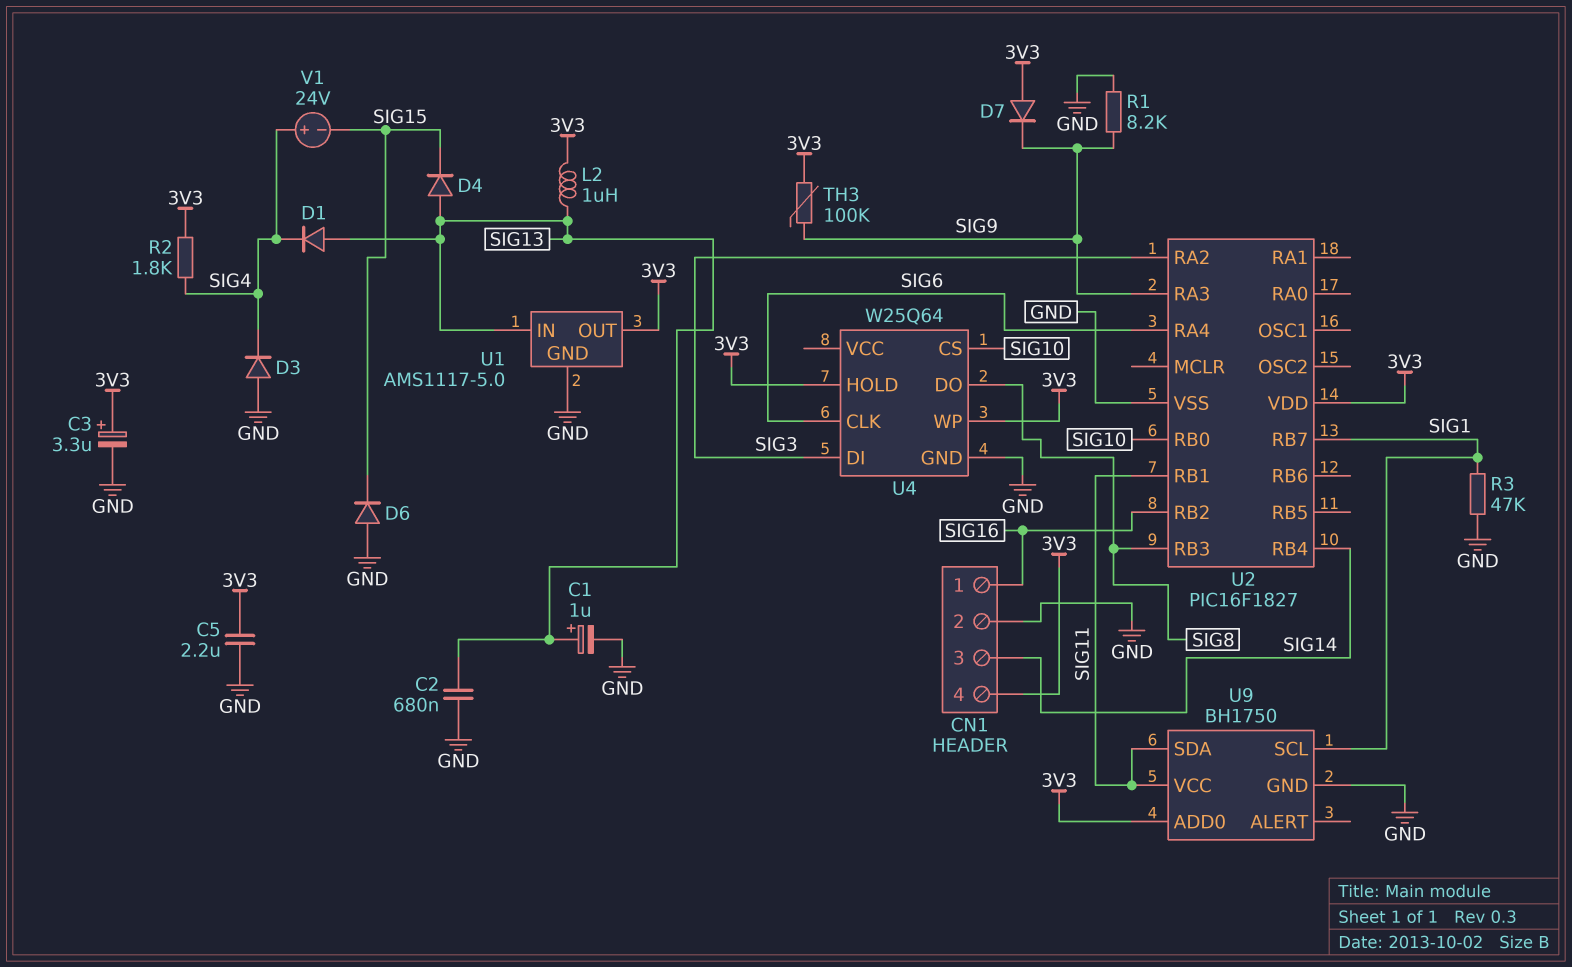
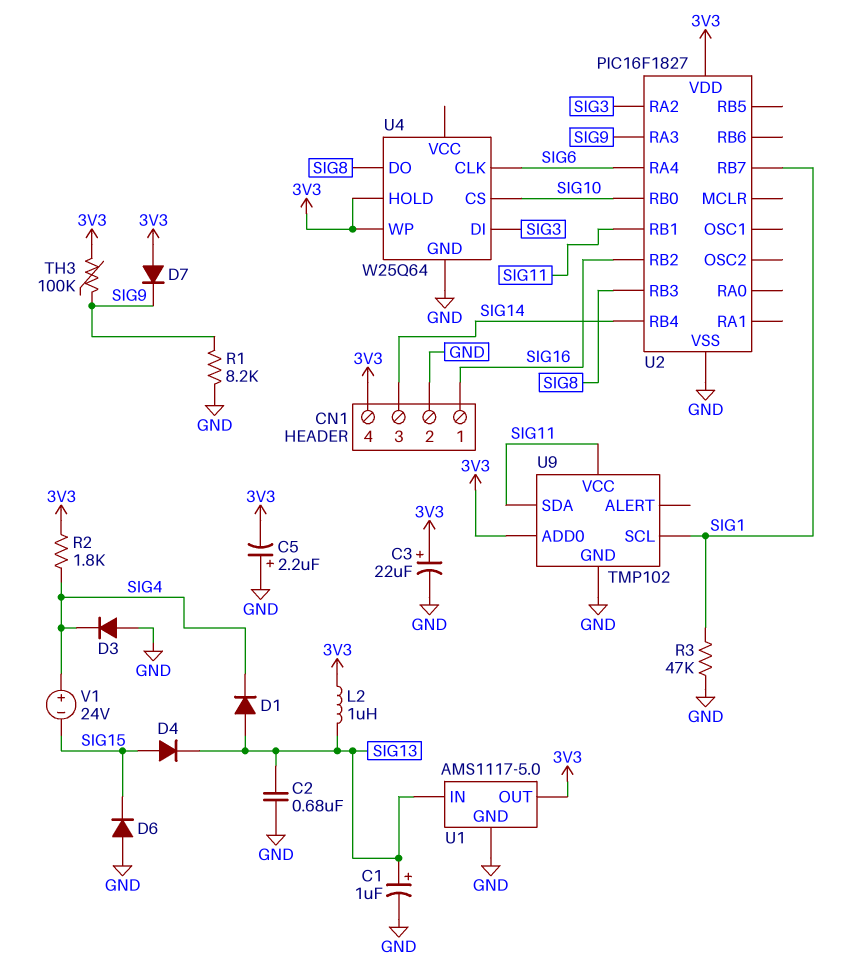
C3: 3.3uF (plus 3V3, minus GND) -> 22uF (plus 3V3, minus GND)
C5: 2.2uF (3V3, GND) -> 2.2uF (plus GND, minus 3V3)
D4: diode (A SIG13, K SIG15) -> diode (A SIG15, K SIG13)
U9: BH1750 -> TMP102

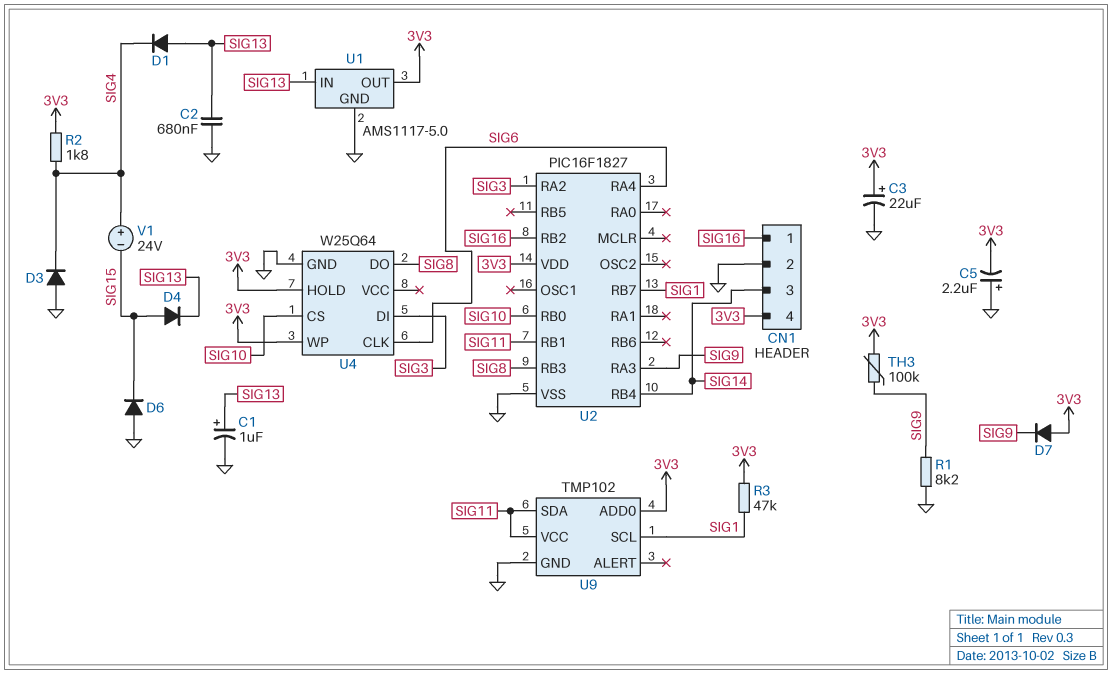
L2: 1uH (3V3, SIG13) -> none
R3: 47k (GND, SIG1) -> 47k (3V3, SIG1)

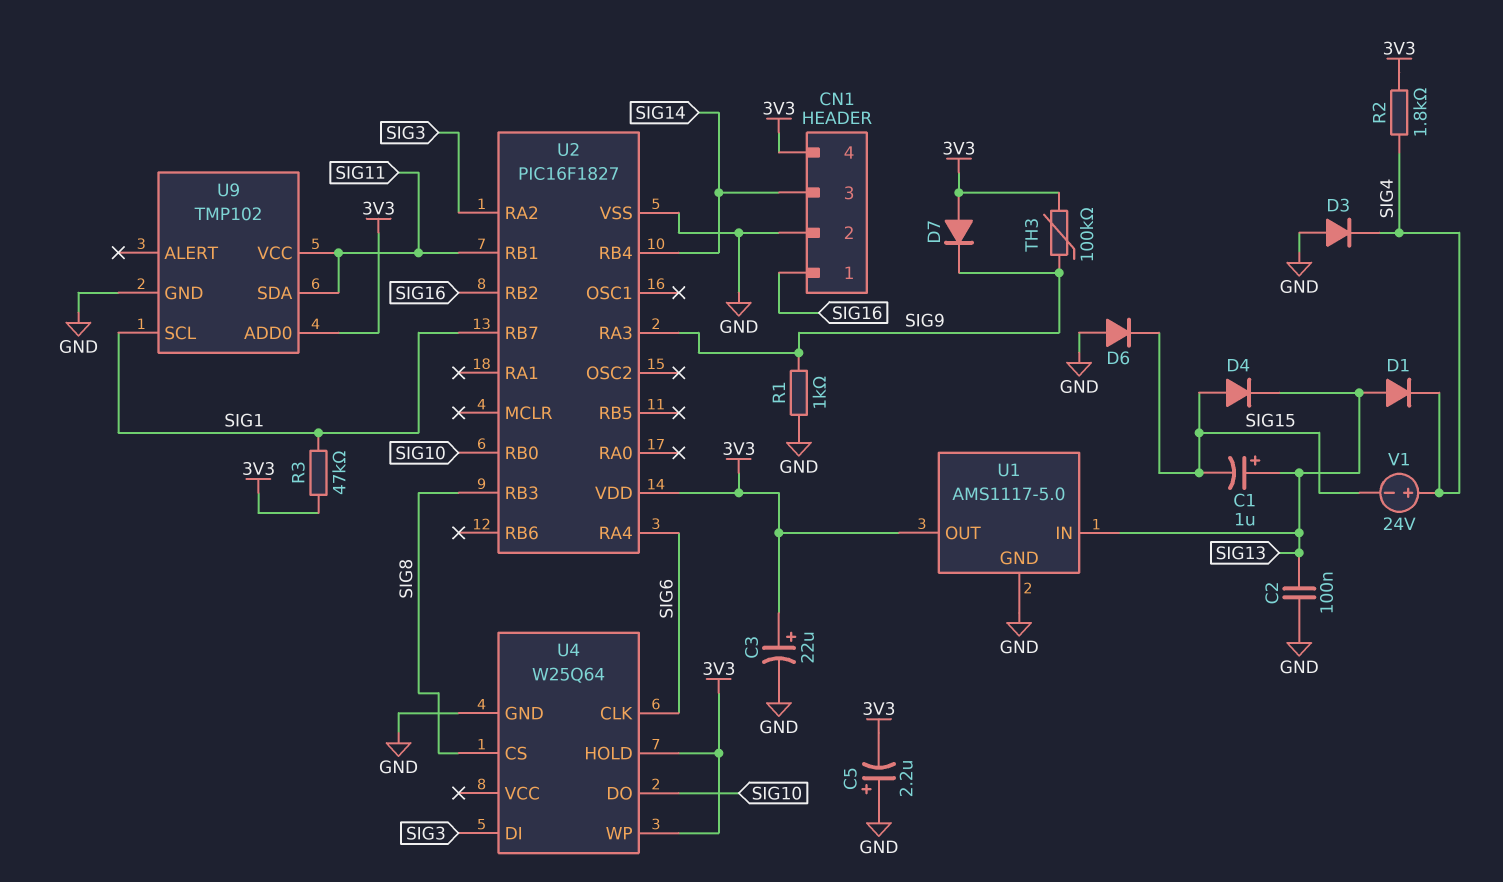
C1: 1uF (plus SIG13, minus GND) -> 1uF (plus SIG13, minus SIG15)
C2: 680nF (GND, SIG13) -> 100nF (GND, SIG13)
R1: 8.2k (GND, SIG9) -> 1k (GND, SIG9)
U4 pin CS: SIG10 -> SIG8
U4 pin DO: SIG8 -> SIG10

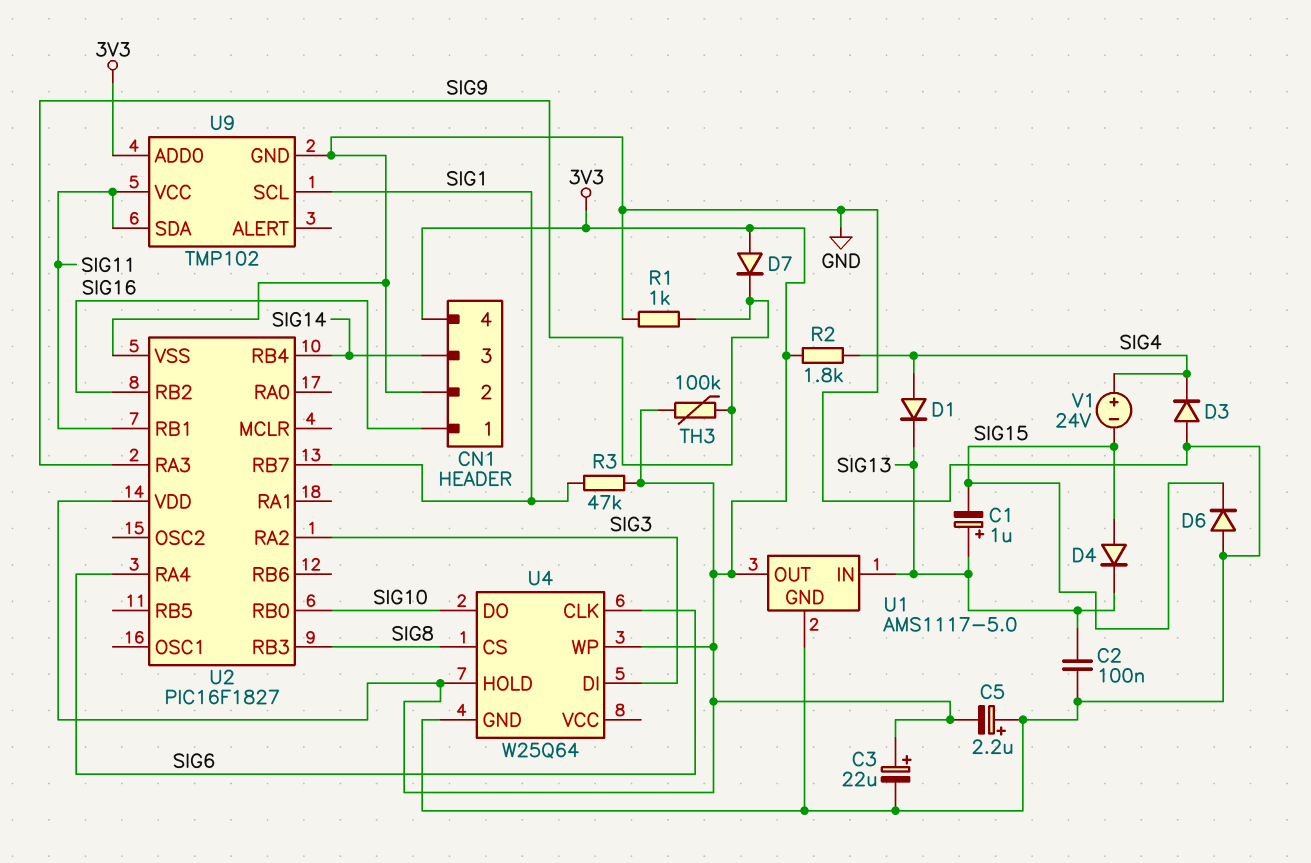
D1: diode (A SIG13, K SIG4) -> diode (A SIG4, K SIG13)

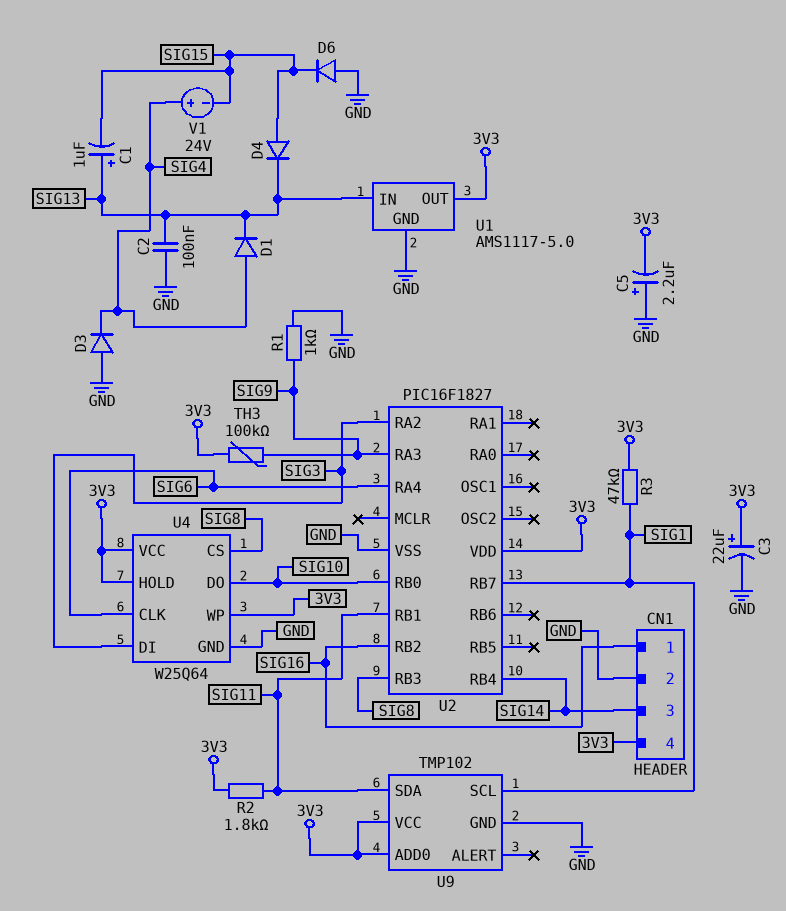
D7: diode (A 3V3, K SIG9) -> none
R2: 1.8k (3V3, SIG4) -> 1.8k (3V3, SIG11)
U4 pin VCC: none -> 3V3
U9 pin VCC: SIG11 -> 3V3

